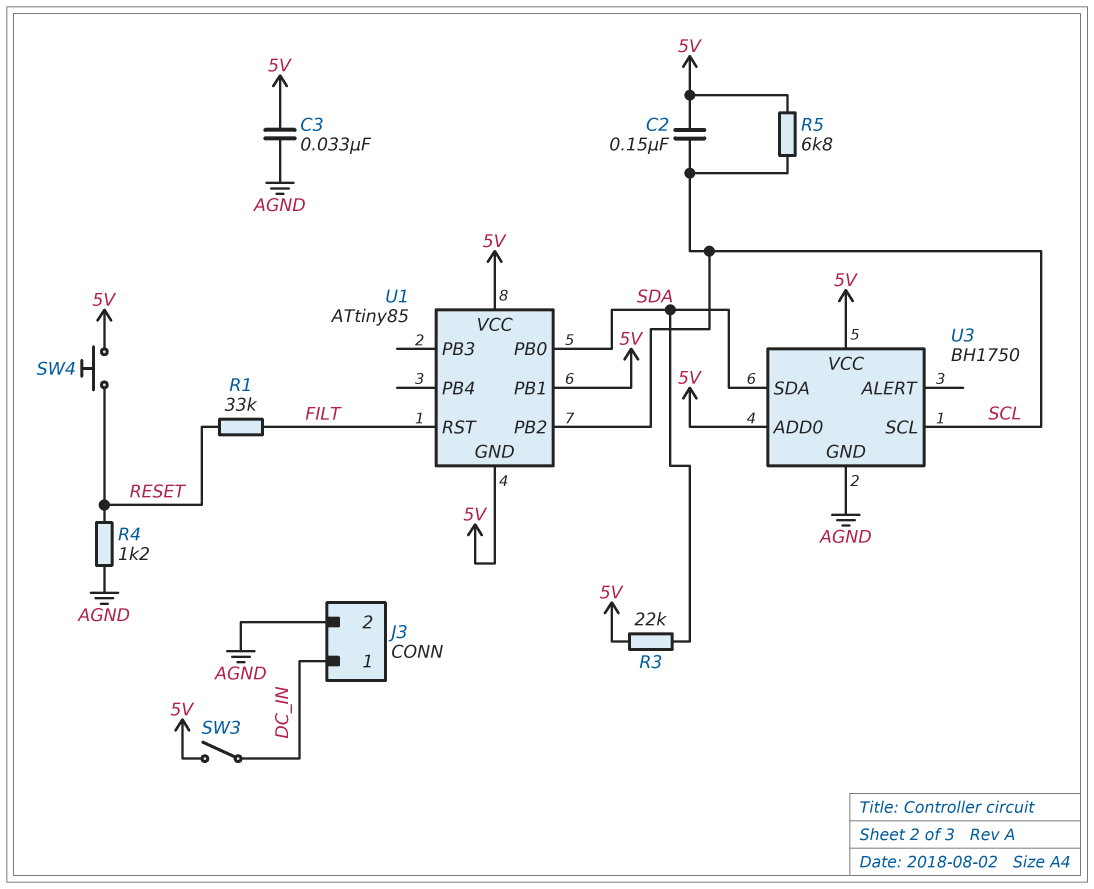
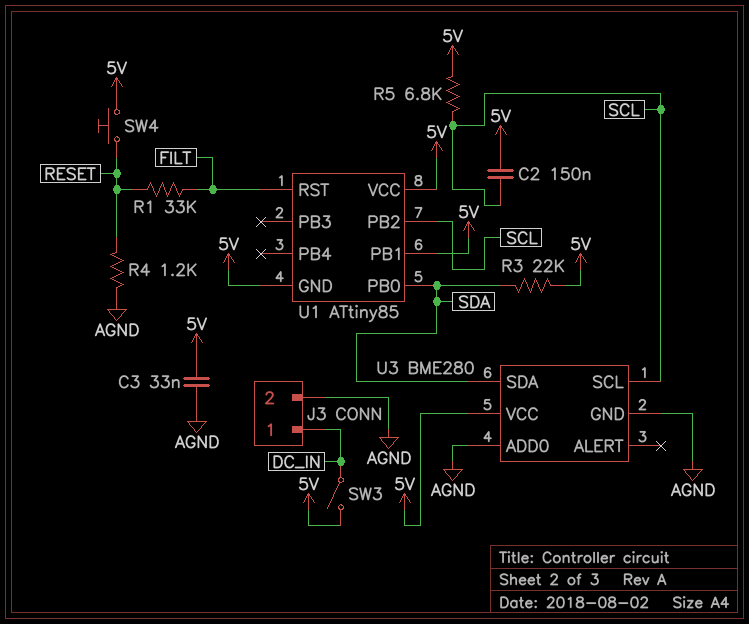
U3: BH1750 -> BME280
U3 pin ADD0: 5V -> AGND

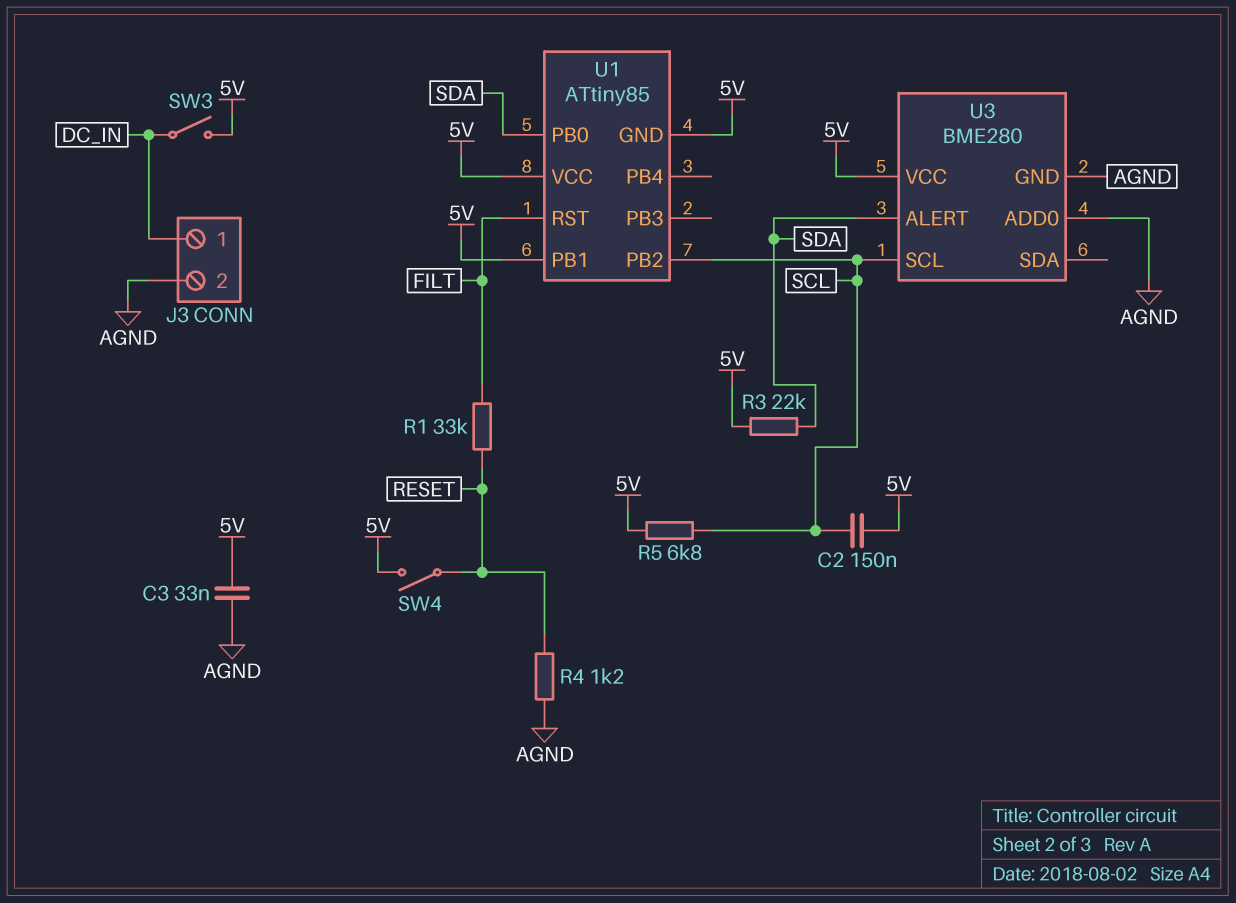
SW4: button (5V, RESET) -> switch (5V, RESET)
U3 pin ALERT: none -> SDA
U3 pin SDA: SDA -> none

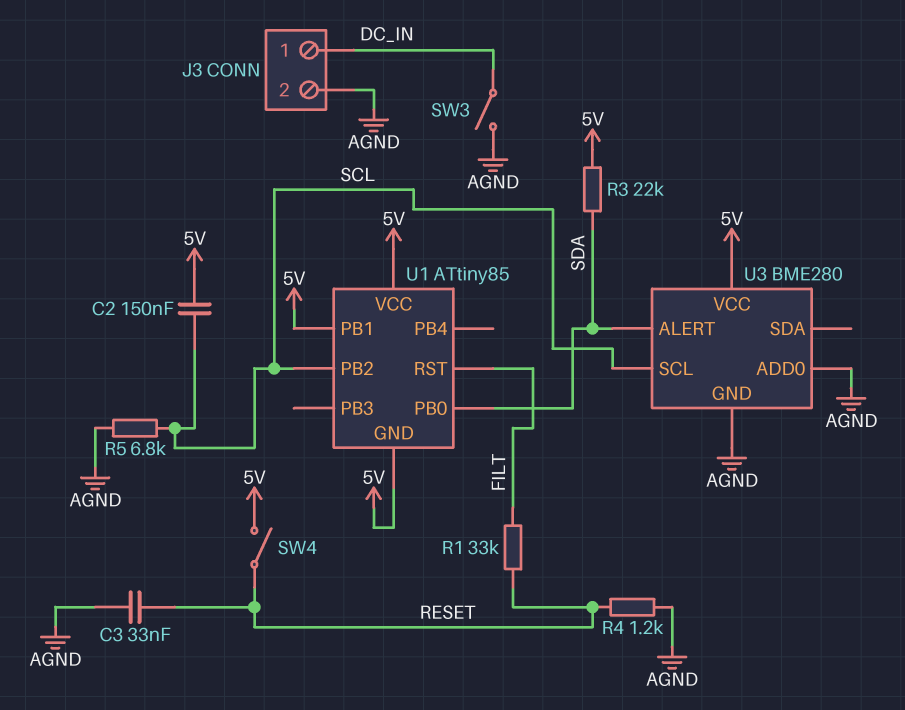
C3: 33nF (5V, AGND) -> 33nF (AGND, RESET)
R5: 6.8k (5V, SCL) -> 6.8k (AGND, SCL)
SW3: switch (5V, DC_IN) -> switch (AGND, DC_IN)

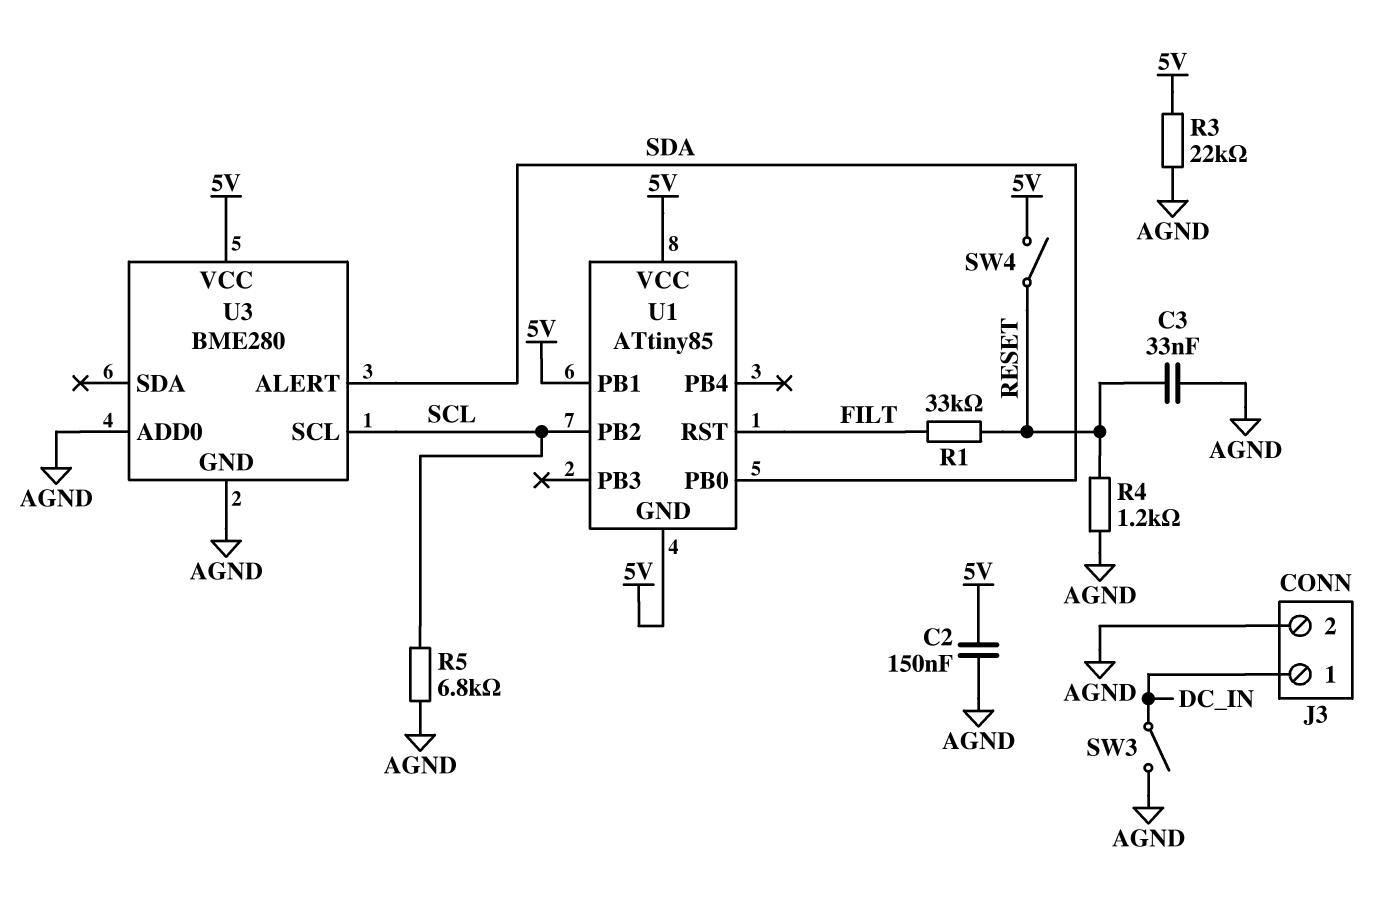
C2: 150nF (5V, SCL) -> 150nF (5V, AGND)
R3: 22k (5V, SDA) -> 22k (5V, AGND)

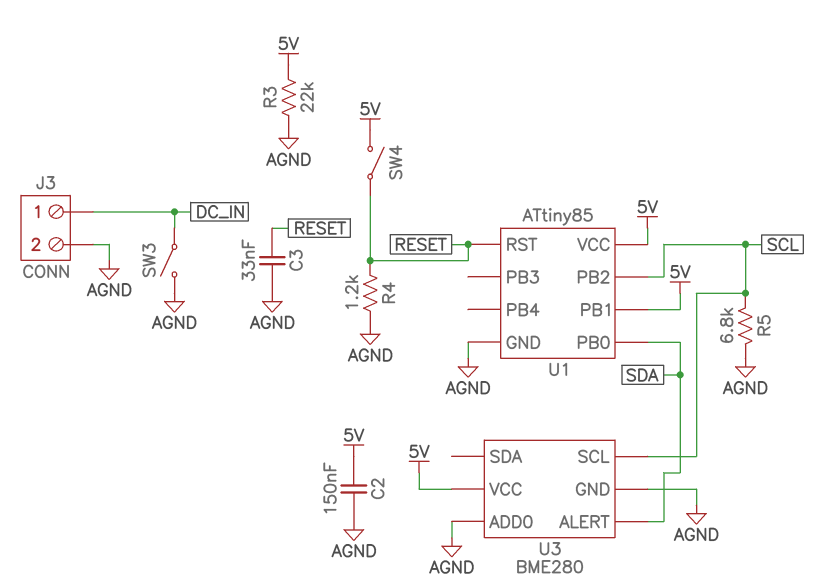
R1: 33k (FILT, RESET) -> none
U1 pin GND: 5V -> AGND
U1 pin RST: FILT -> RESET

